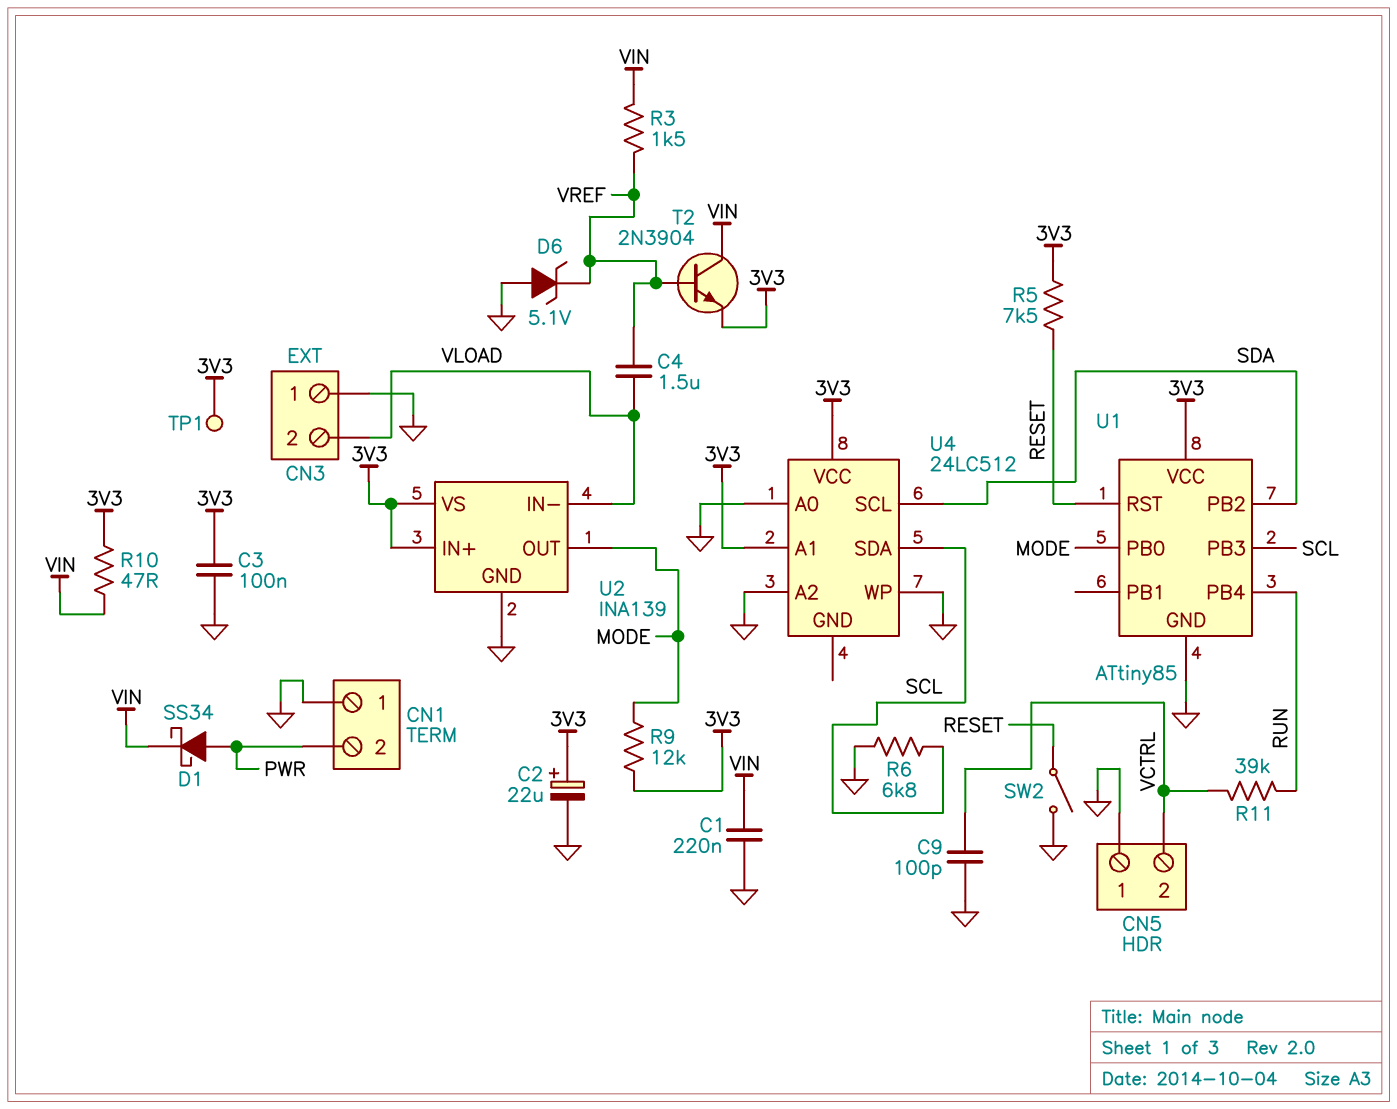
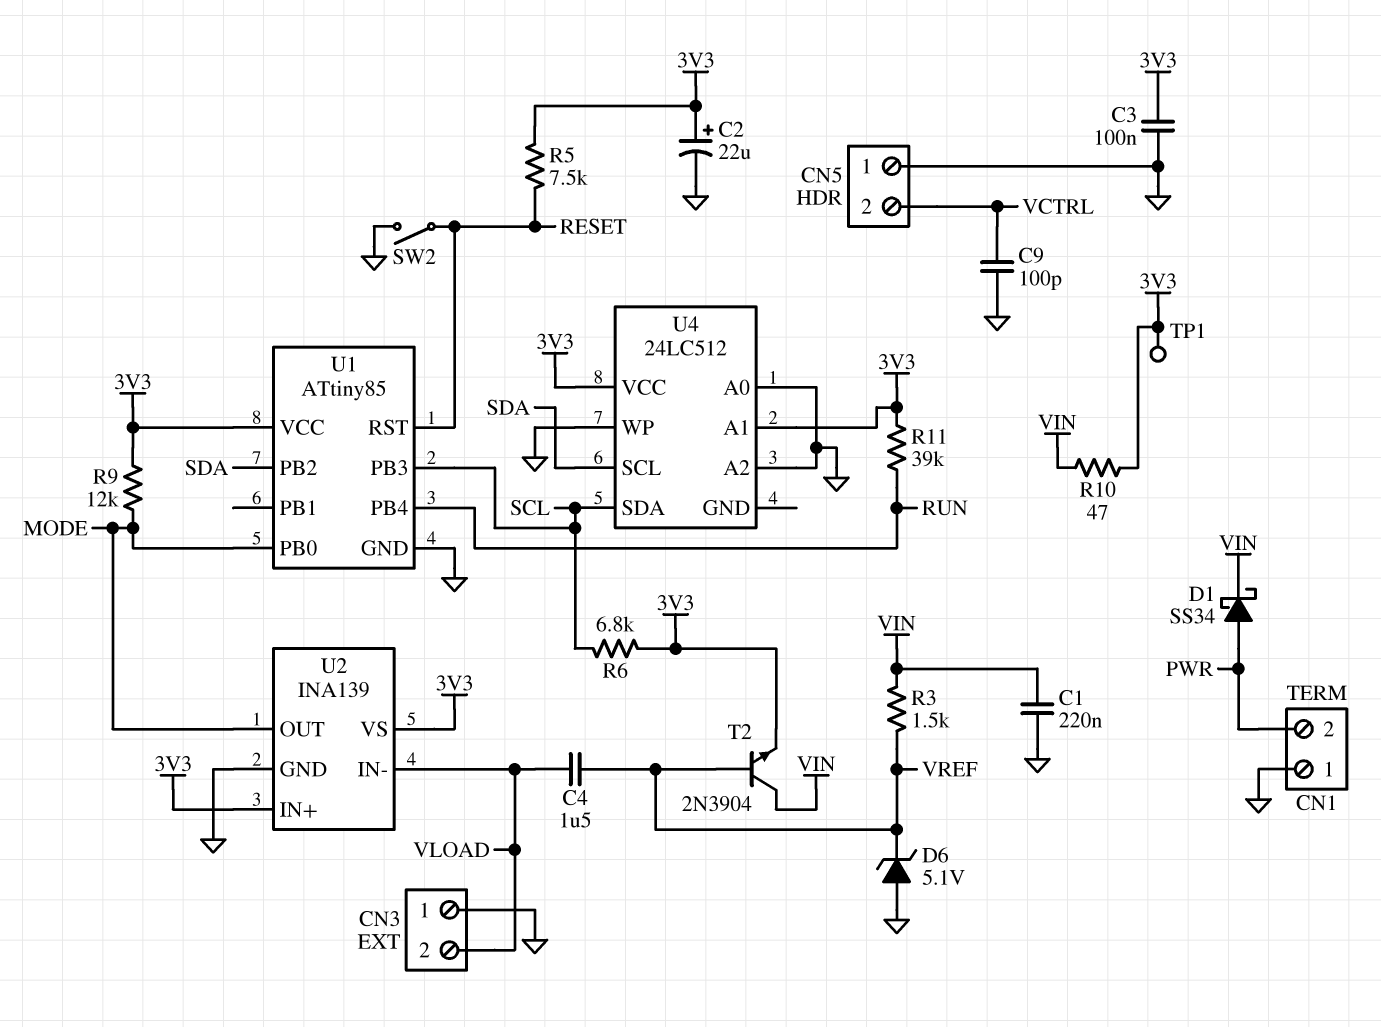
R6: 6.8k (GND, SCL) -> 6.8k (3V3, SCL)
R11: 39k (RUN, VCTRL) -> 39k (3V3, RUN)

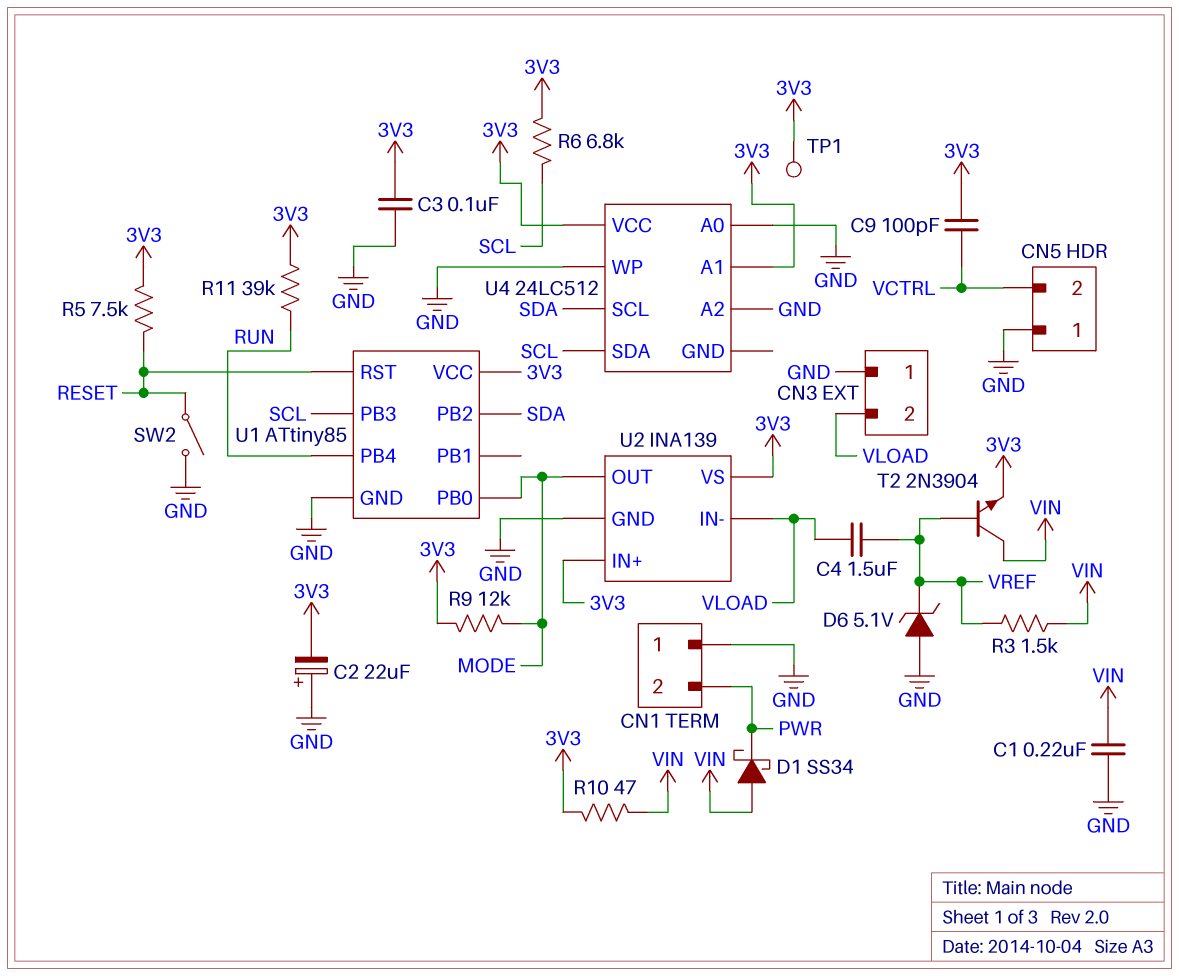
C2: 22uF (plus 3V3, minus GND) -> 22uF (plus GND, minus 3V3)
C9: 100pF (GND, VCTRL) -> 100pF (3V3, VCTRL)
D1: schottky SS34 (A PWR, K VIN) -> schottky SS34 (A VIN, K PWR)

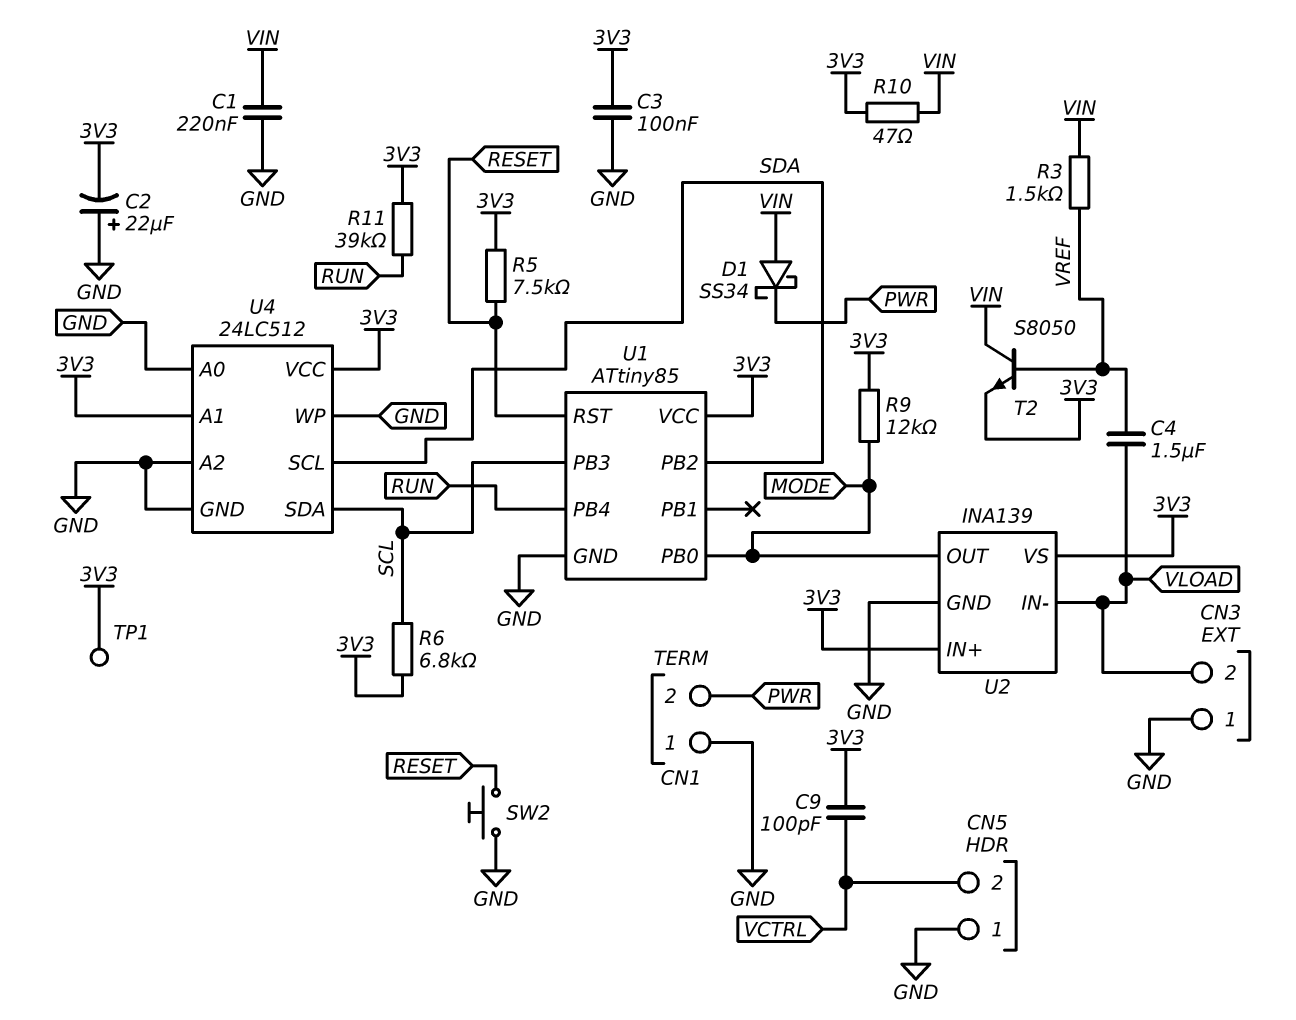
D6: zener 5.1V (A GND, K VREF) -> none
SW2: switch (GND, RESET) -> button (GND, RESET)
T2: NPN 2N3904 (B VREF, C VIN, E 3V3) -> NPN S8050 (B VREF, C VIN, E 3V3)
U4 pin GND: none -> GND

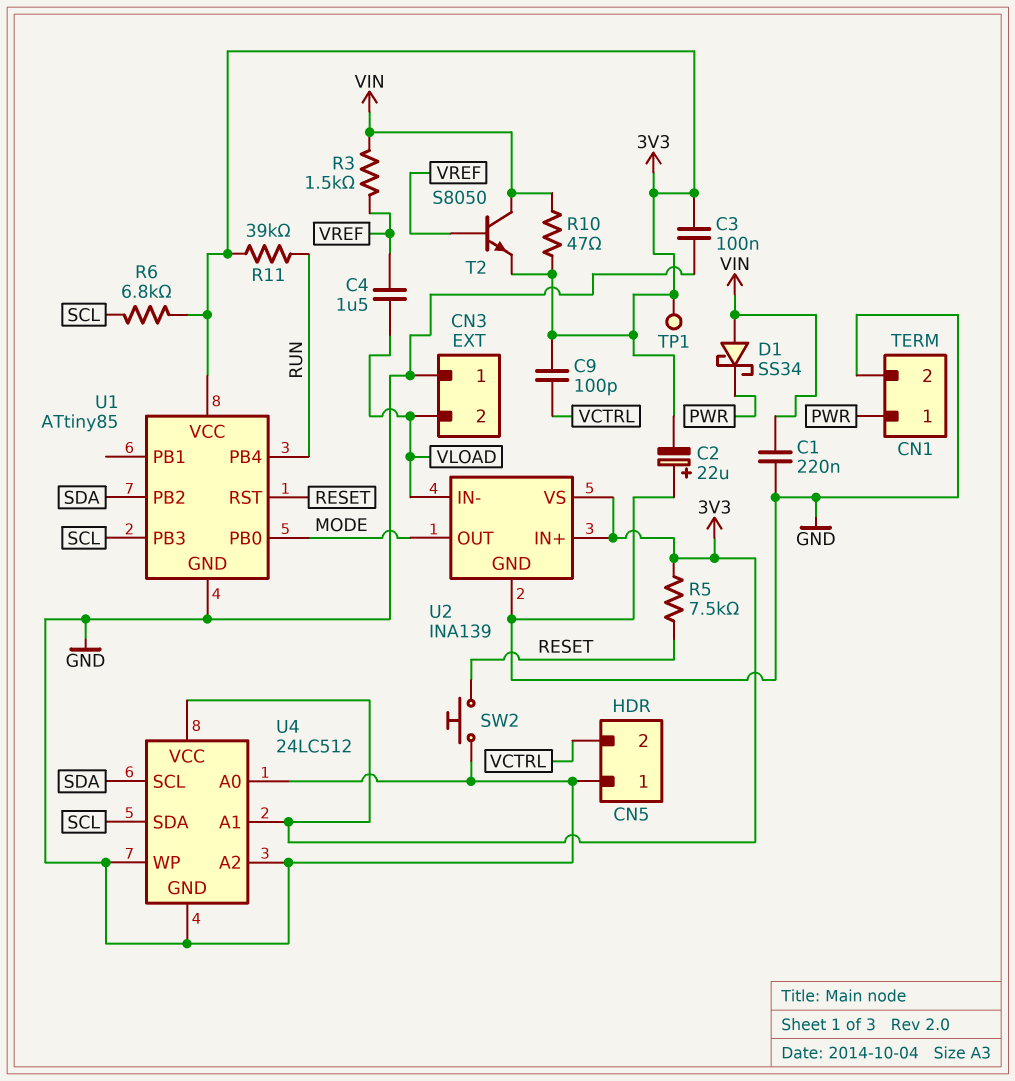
CN1 pin 1: GND -> PWR
CN1 pin 2: PWR -> GND
R9: 12k (3V3, MODE) -> none

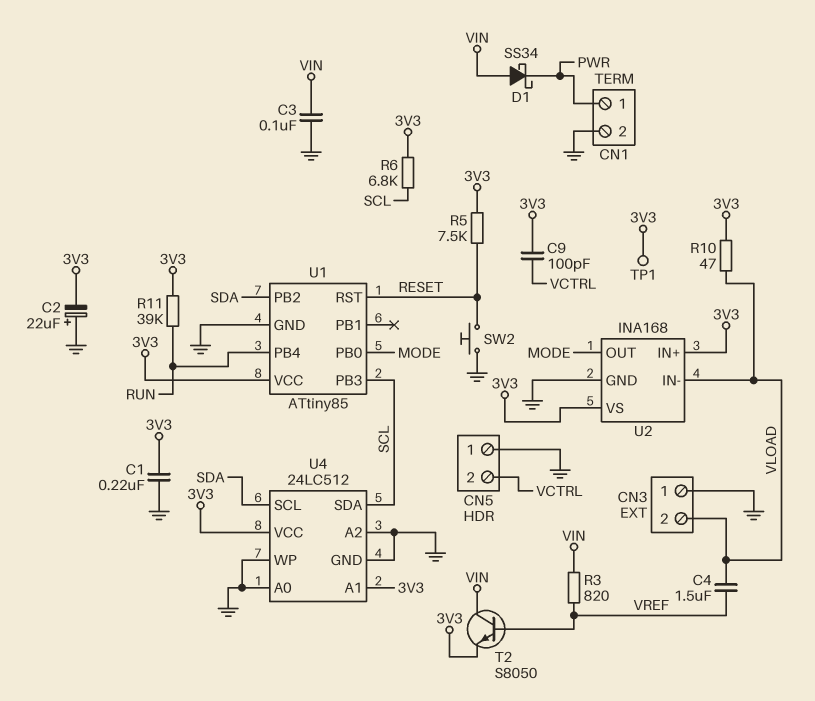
C1: 220nF (GND, VIN) -> 220nF (3V3, GND)
C3: 100nF (3V3, GND) -> 100nF (GND, VIN)
R3: 1.5k (VIN, VREF) -> 820 (VIN, VREF)
R10: 47 (3V3, VIN) -> 47 (3V3, VLOAD)
U2: INA139 -> INA168

